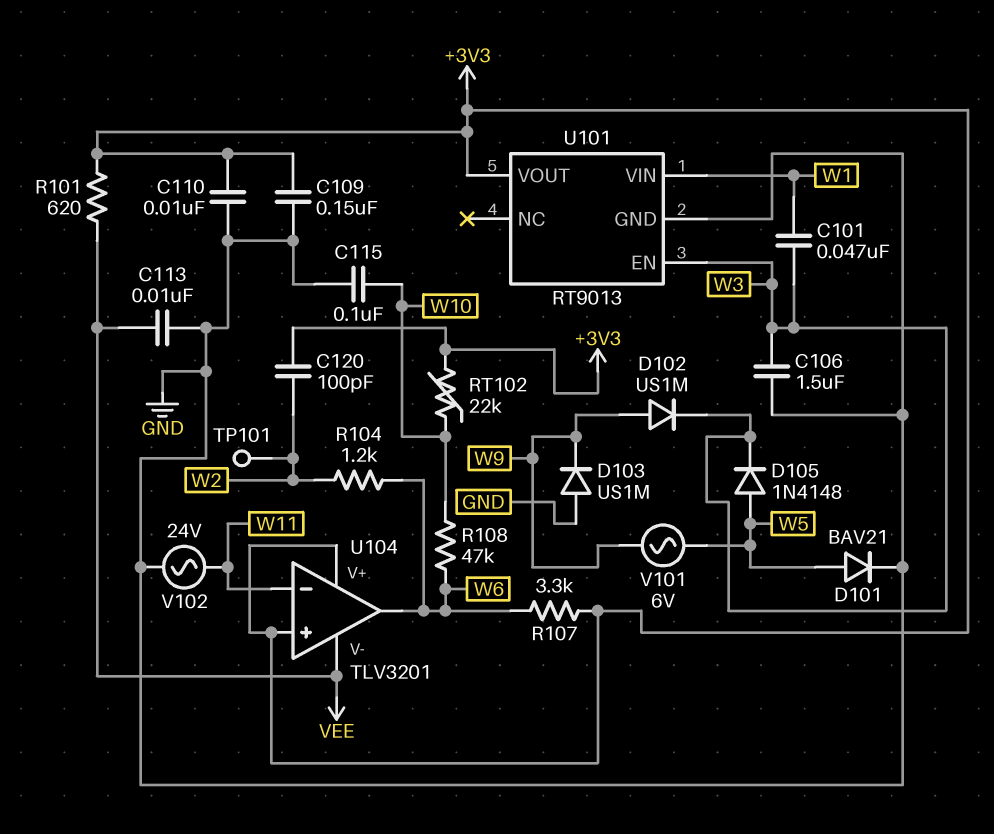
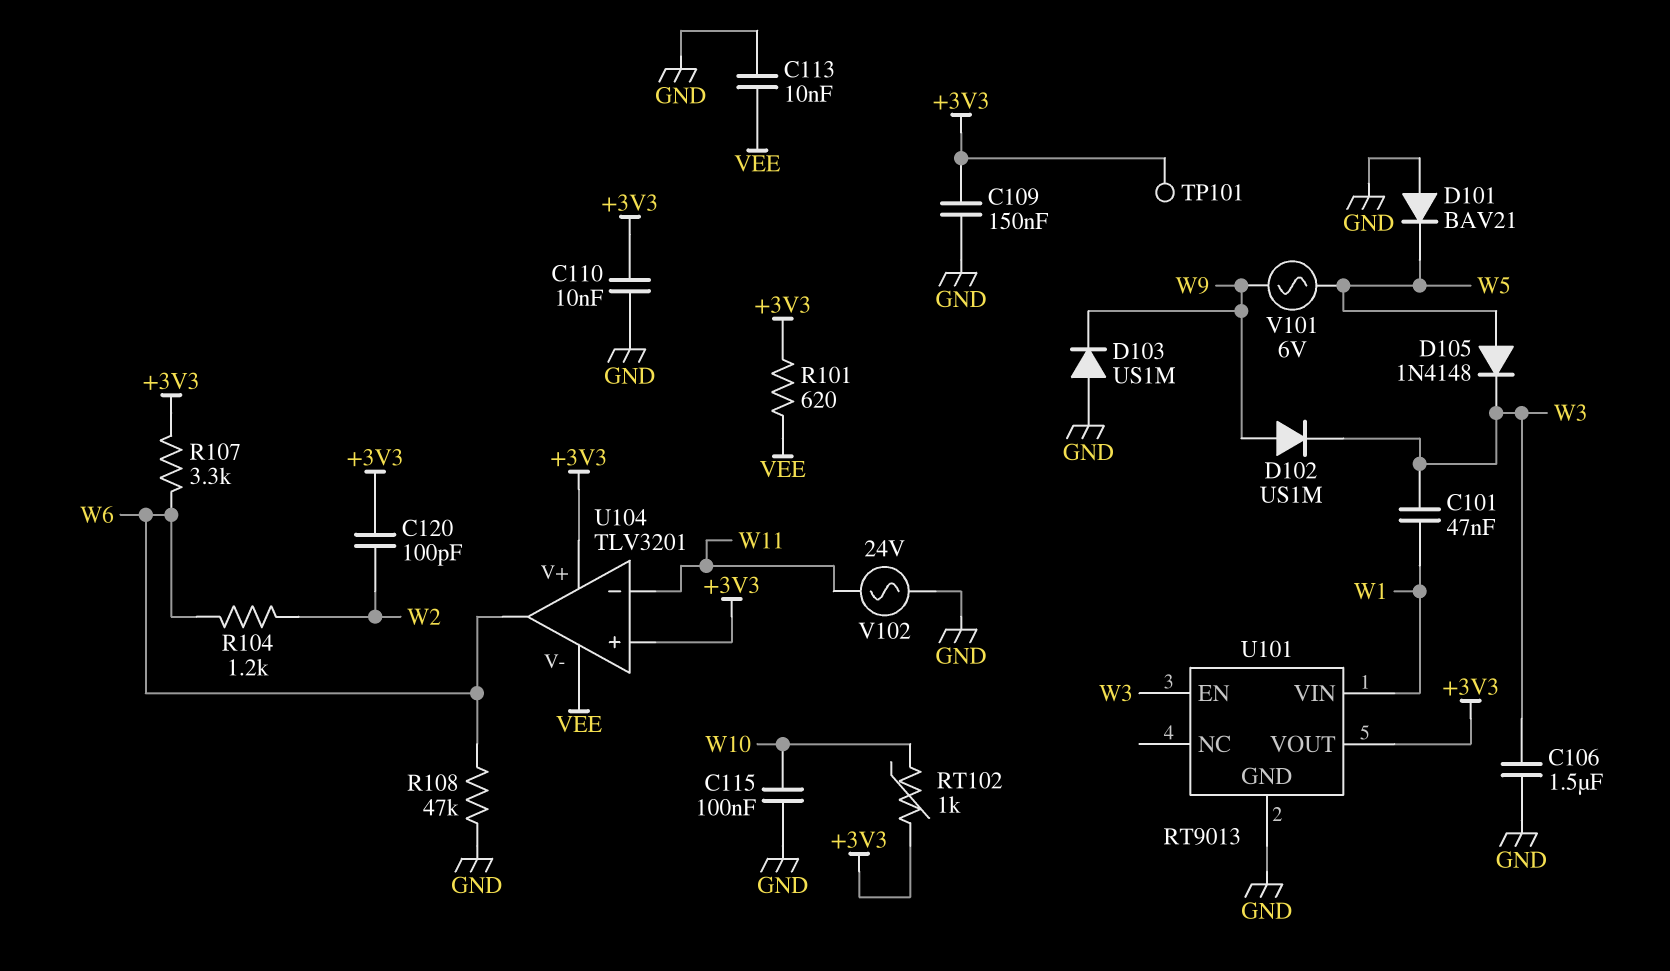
D101: diode BAV21 (A W5, K GND) -> diode BAV21 (A GND, K W5)
R108: 47k (W6, W10) -> 47k (GND, W6)
RT102: 22k (+3V3, W10) -> 1k (+3V3, W10)
TP101: test point (W2) -> test point (+3V3)

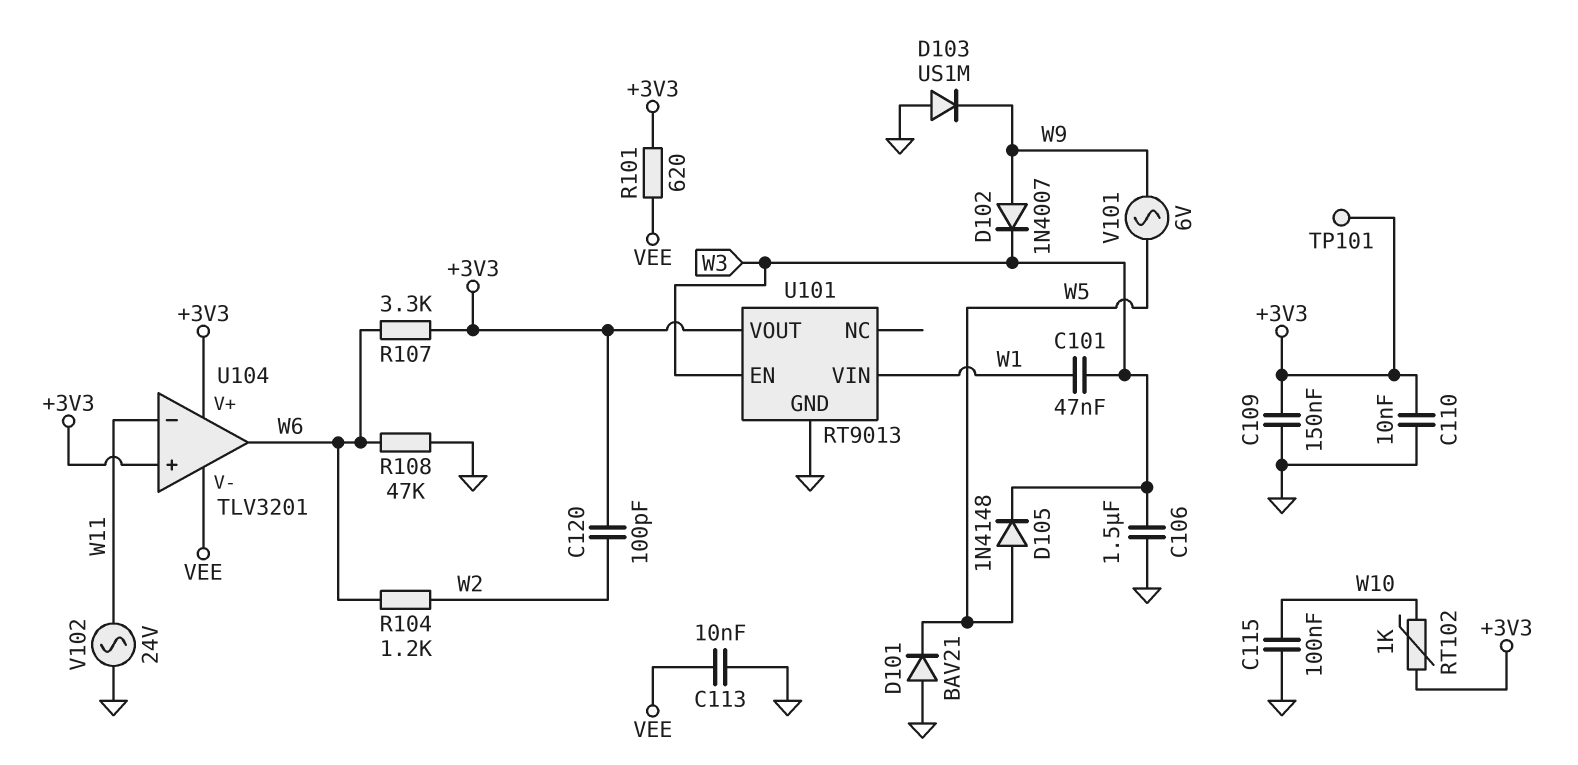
D102: diode US1M (A W9, K W3) -> diode 1N4007 (A W9, K W3)

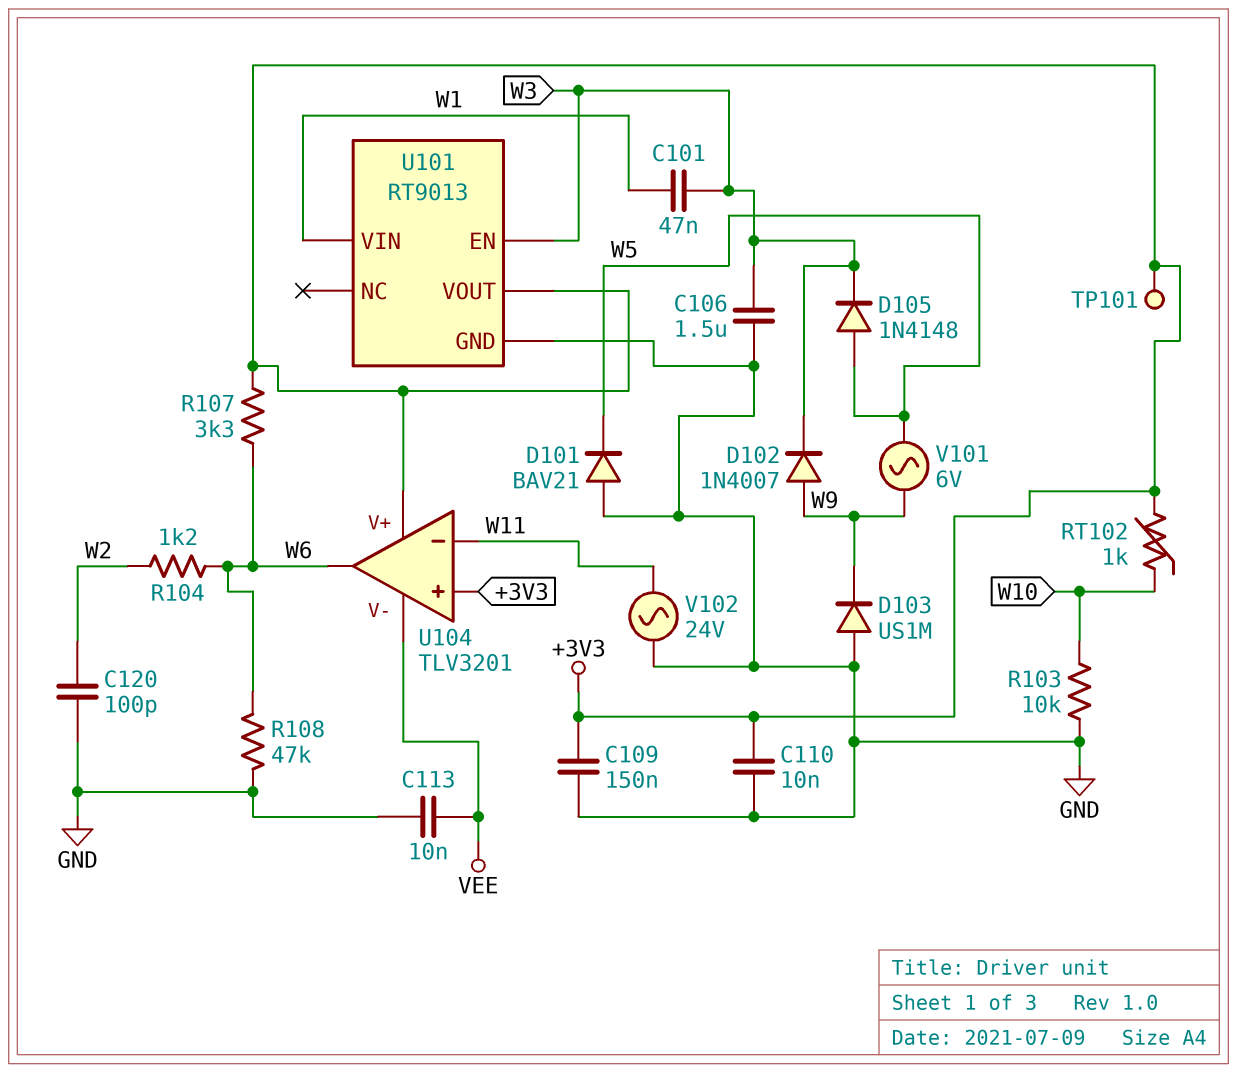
C115: 100nF (GND, W10) -> none
C120: 100pF (+3V3, W2) -> 100pF (GND, W2)
R101: 620 (+3V3, VEE) -> none
R103: none -> 10k (GND, W10)

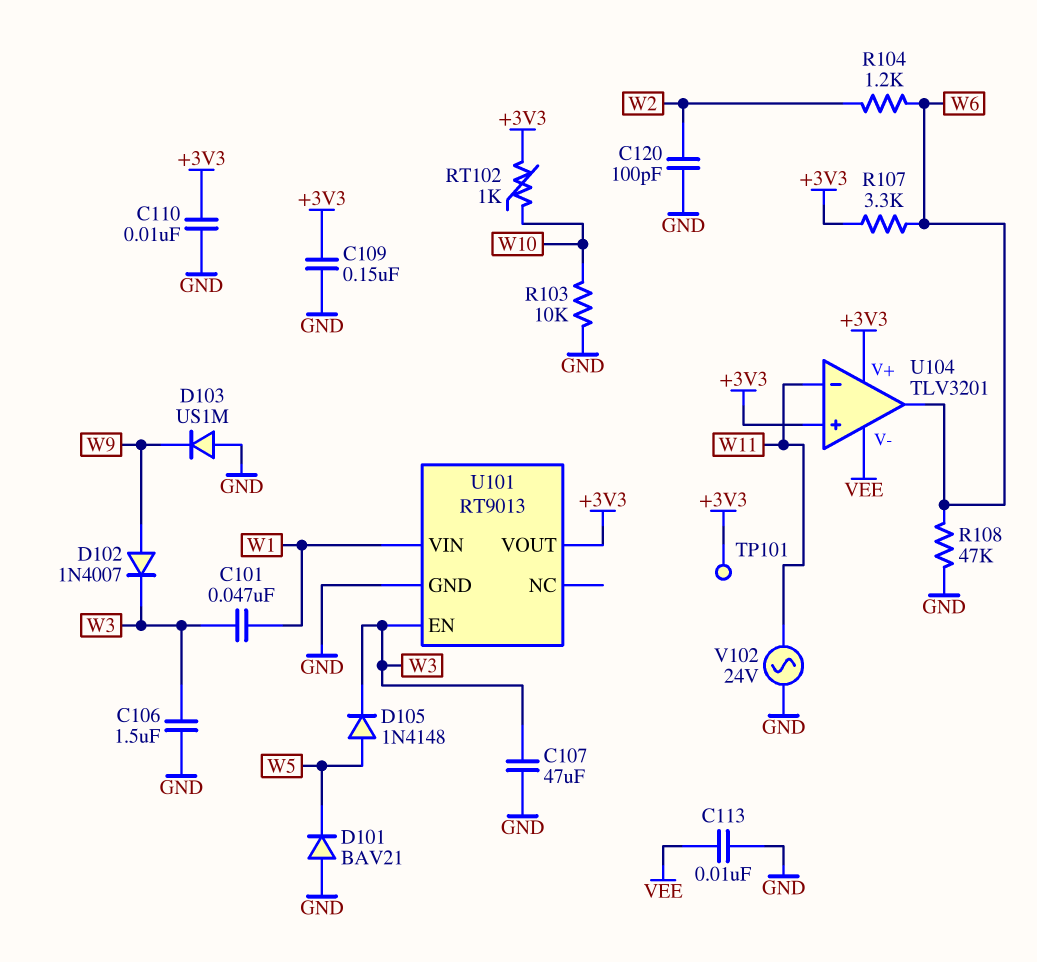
C107: none -> 47uF (GND, W3)
V101: AC 6V (W5, W9) -> none

